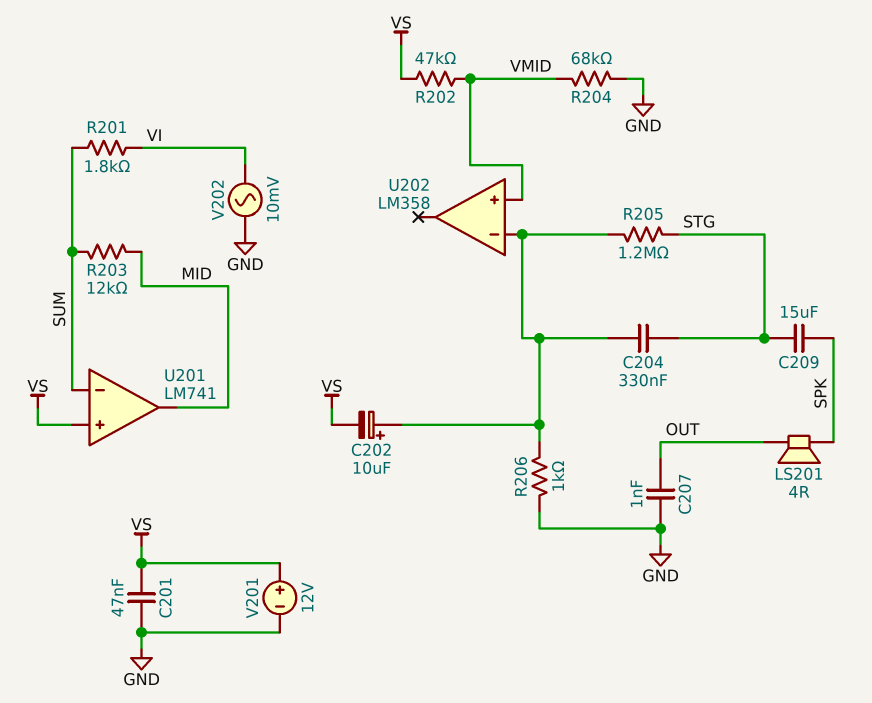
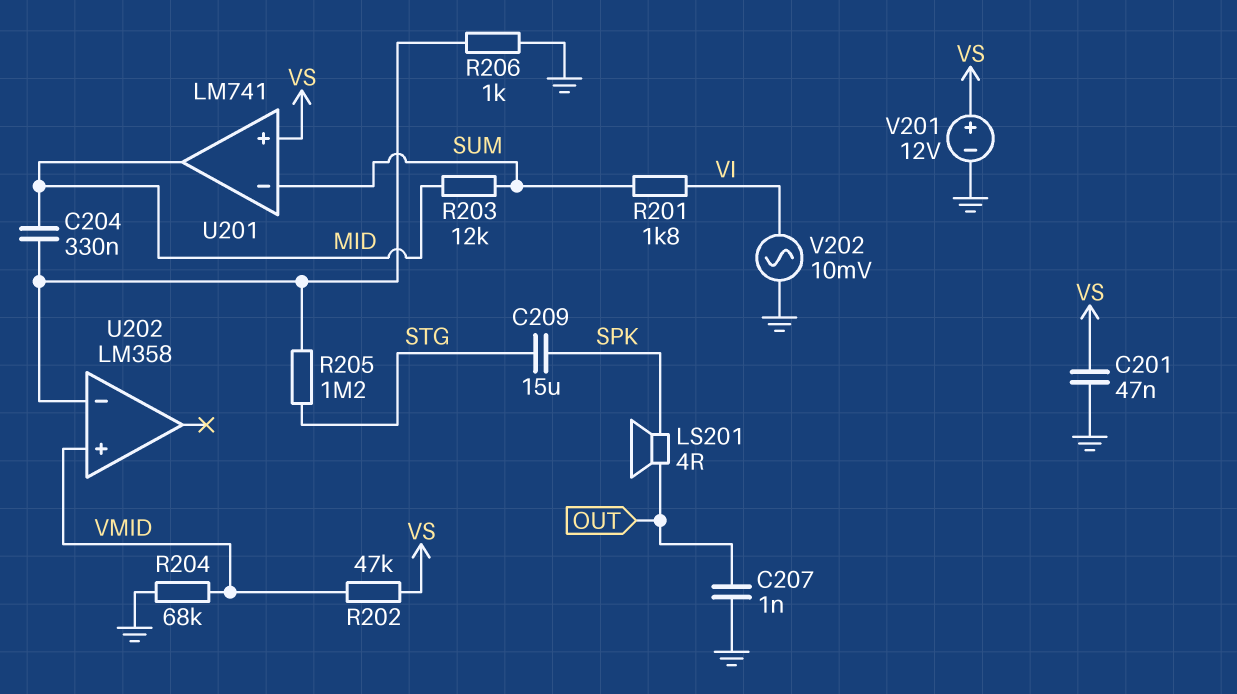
C202: 10uF (plus U202/in-, minus VS) -> none
C204: 330nF (STG, U202/in-) -> 330nF (MID, U202/in-)

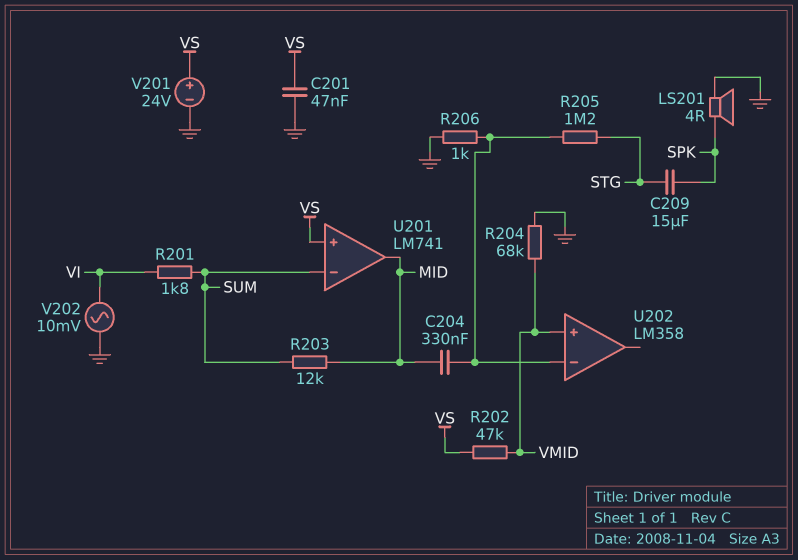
C207: 1nF (GND, OUT) -> none
LS201: speaker 4R (OUT, SPK) -> speaker 4R (GND, SPK)
V201: 12V (plus VS, minus GND) -> 24V (plus VS, minus GND)

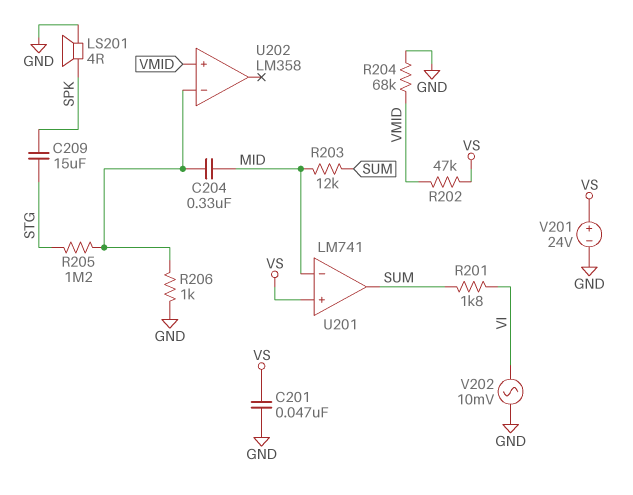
U201 pin in-: SUM -> MID
U201 pin out: MID -> SUM

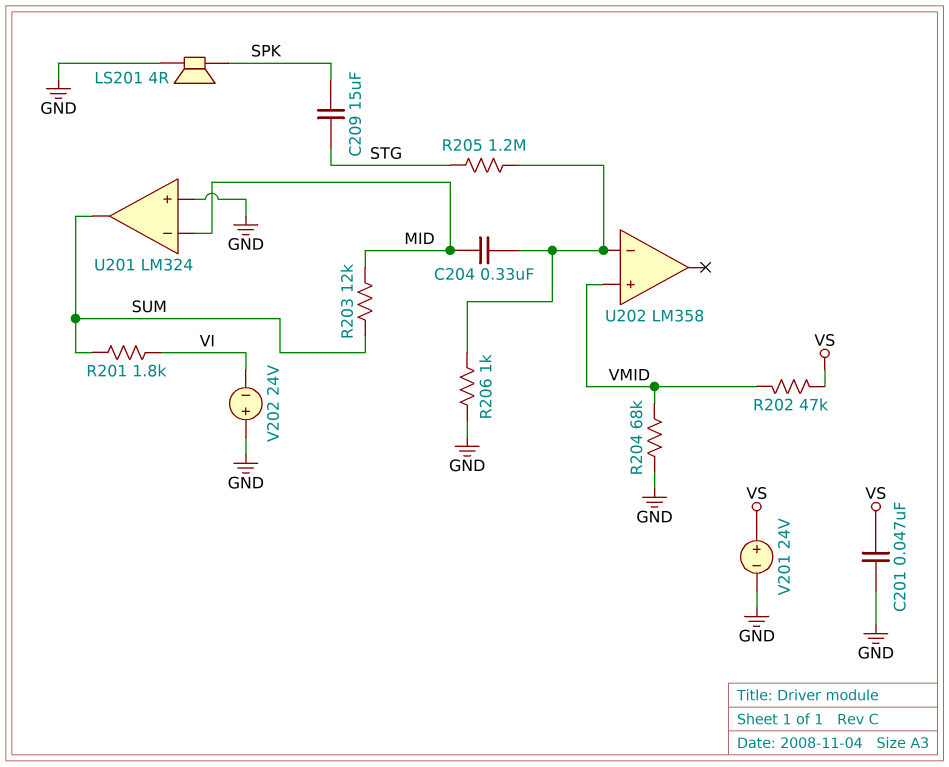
U201: LM741 -> LM324
U201 pin in+: VS -> GND
V202: AC 10mV (GND, VI) -> 24V (plus GND, minus VI)

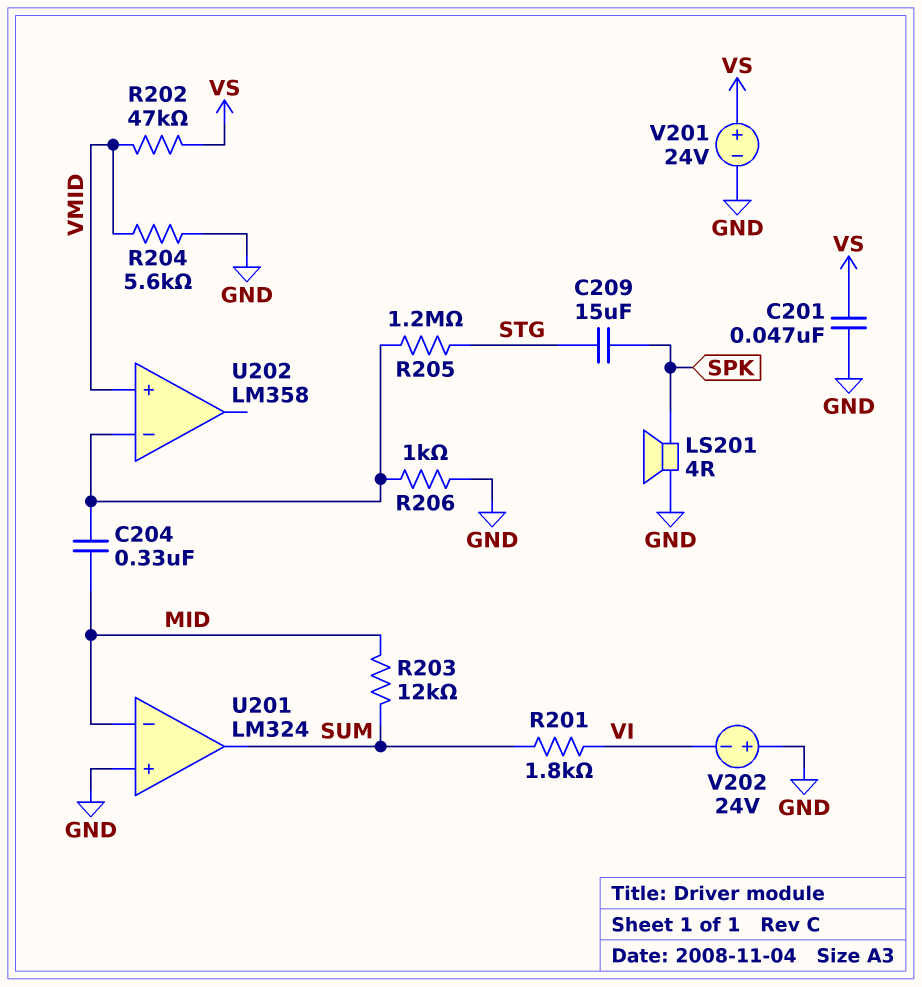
R204: 68k (GND, VMID) -> 5.6k (GND, VMID)

